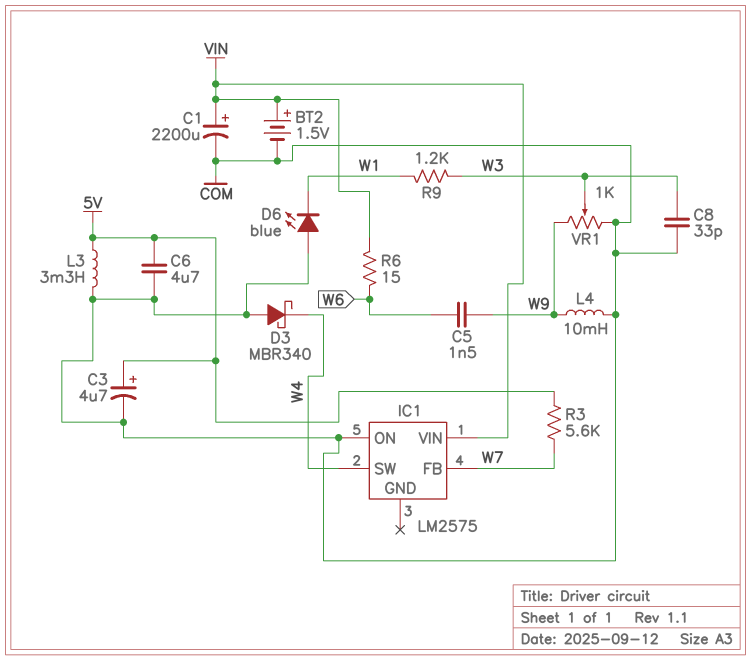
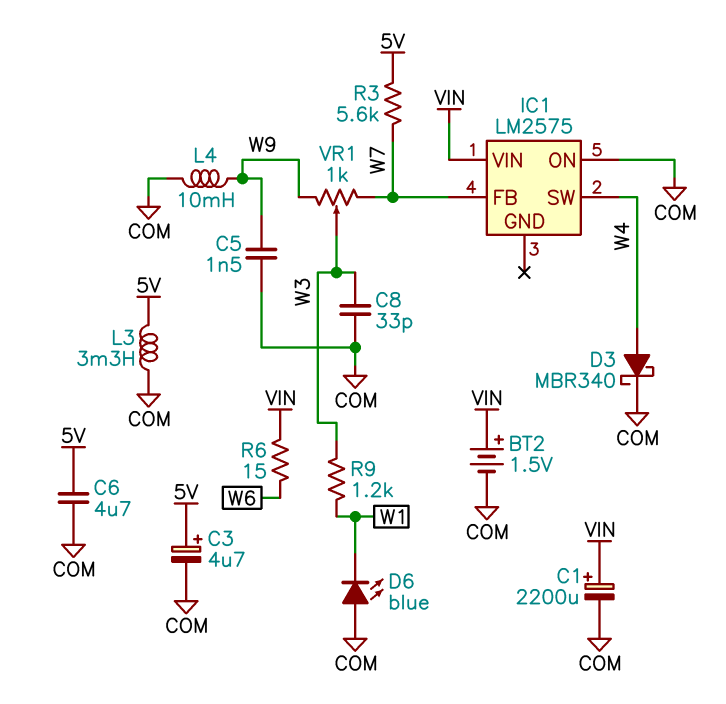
C5: 1.5nF (W6, W9) -> 1.5nF (COM, W9)
D3: schottky MBR340 (A COM, K W4) -> schottky MBR340 (A W4, K COM)
VR1: 1k (COM, W9, wiper W3) -> 1k (W7, W9, wiper W3)

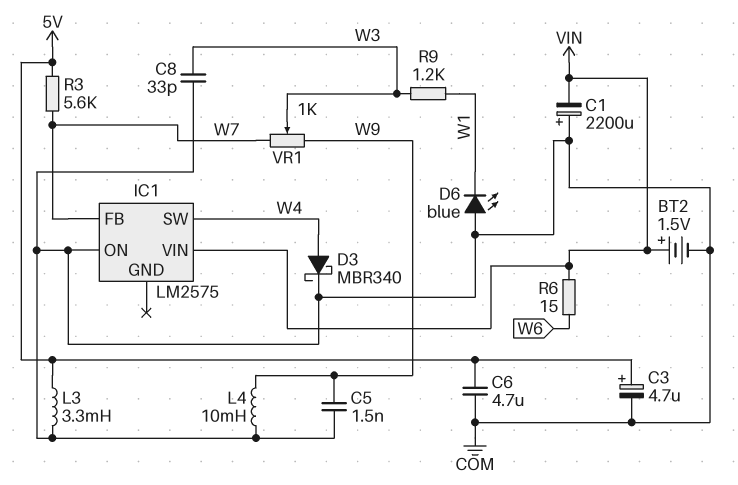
C1: 2200uF (plus VIN, minus COM) -> 2200uF (plus COM, minus VIN)

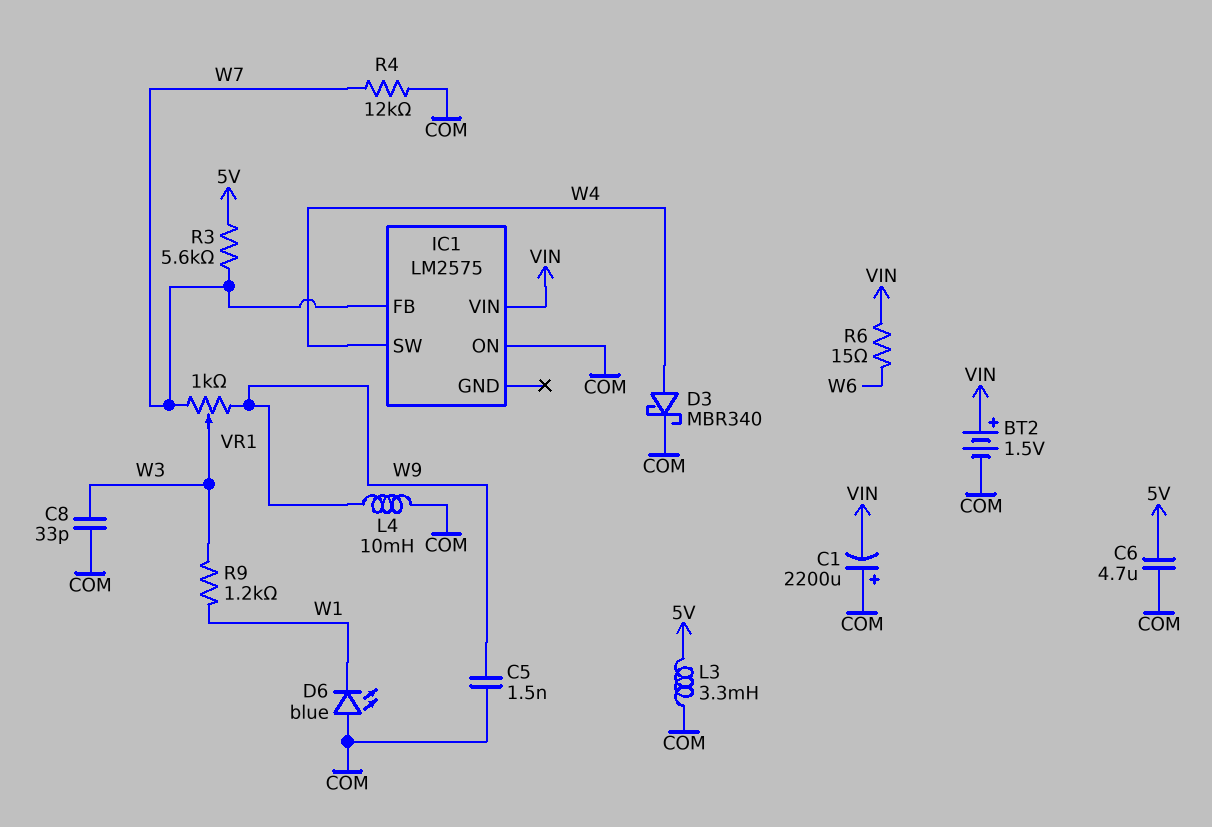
C3: 4.7uF (plus 5V, minus COM) -> none
R4: none -> 12k (COM, W7)

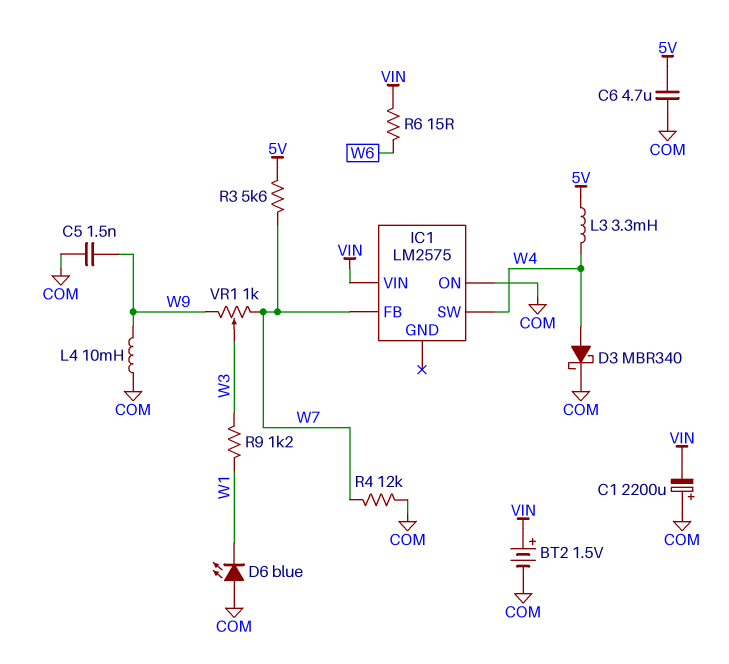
C8: 33pF (COM, W3) -> none
L3: 3.3mH (5V, COM) -> 3.3mH (5V, W4)

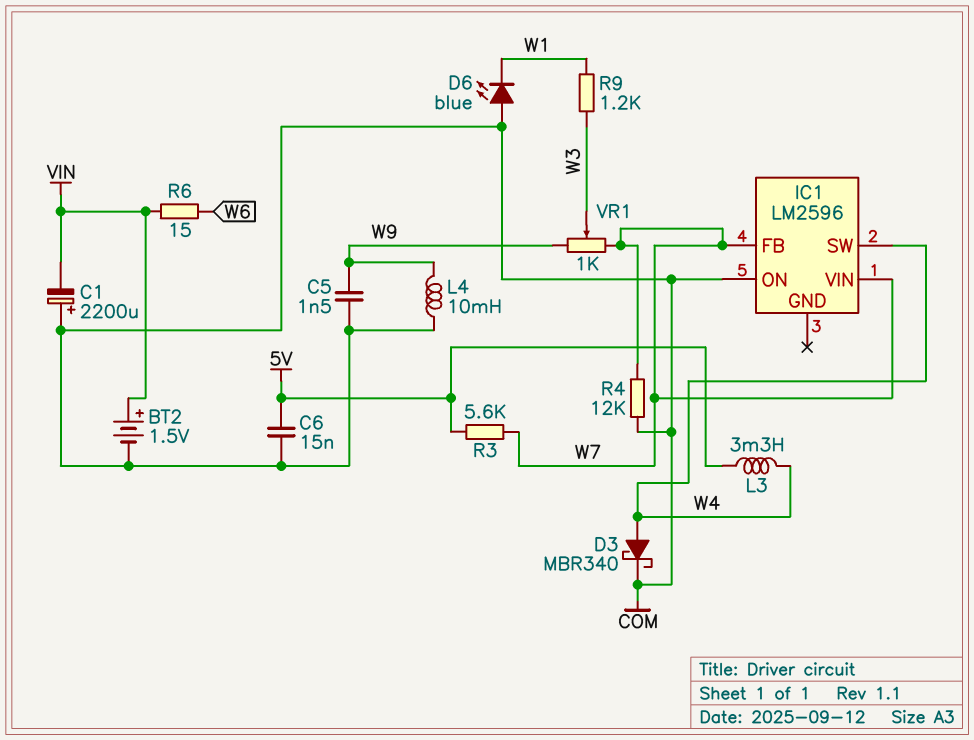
C6: 4.7uF (5V, COM) -> 15nF (5V, COM)
IC1: LM2575 -> LM2596
IC1 pin VIN: VIN -> W7

